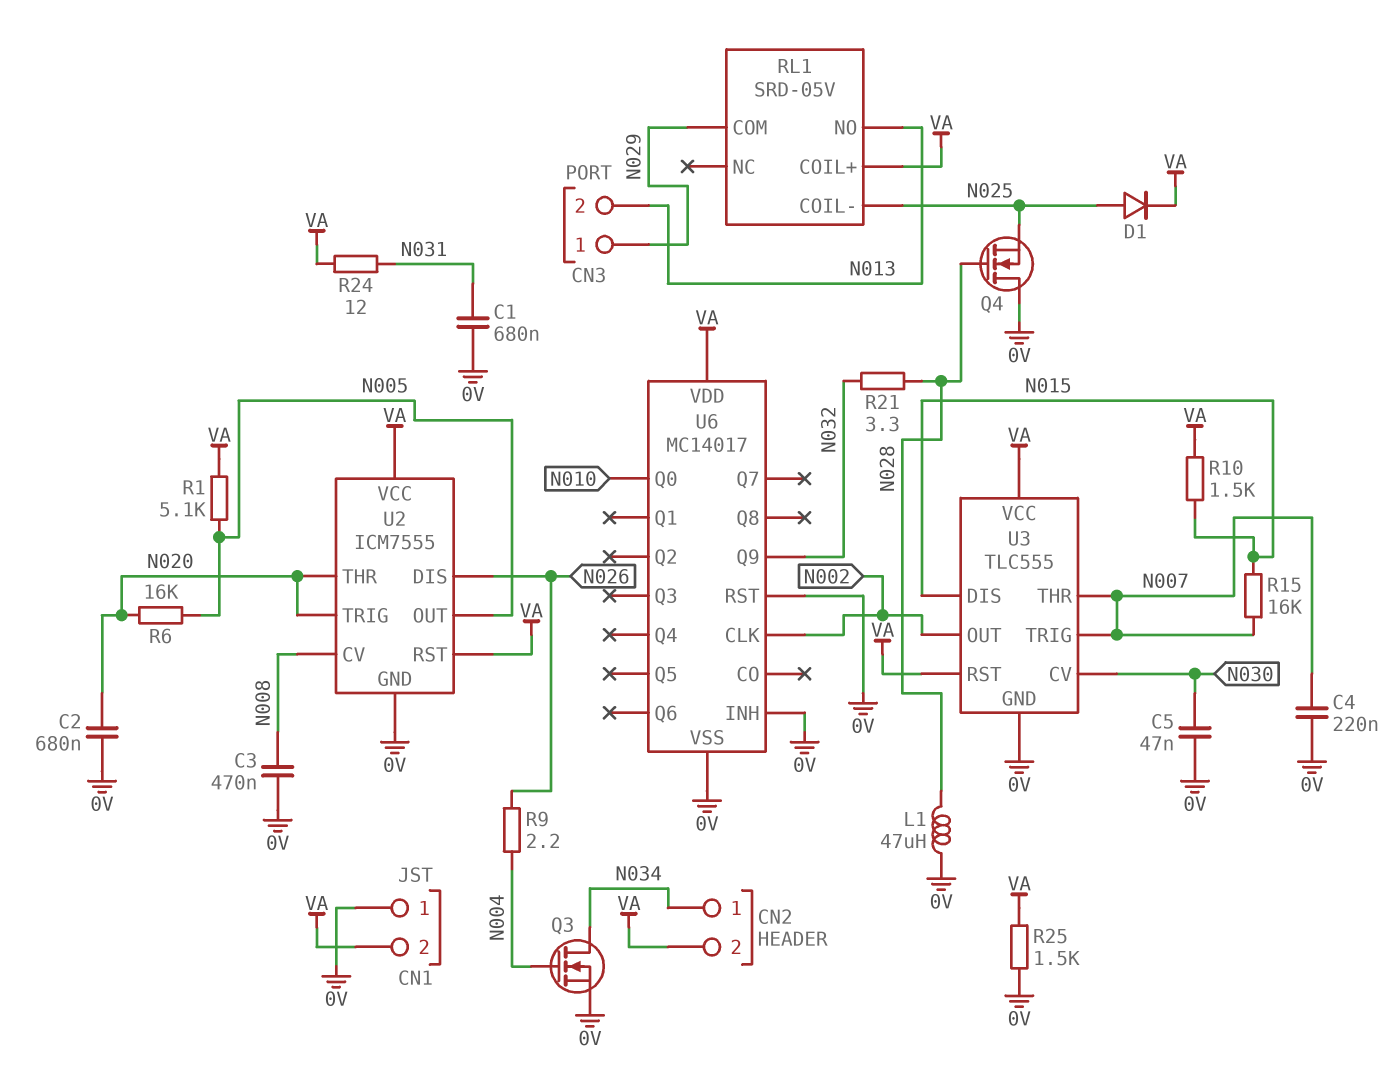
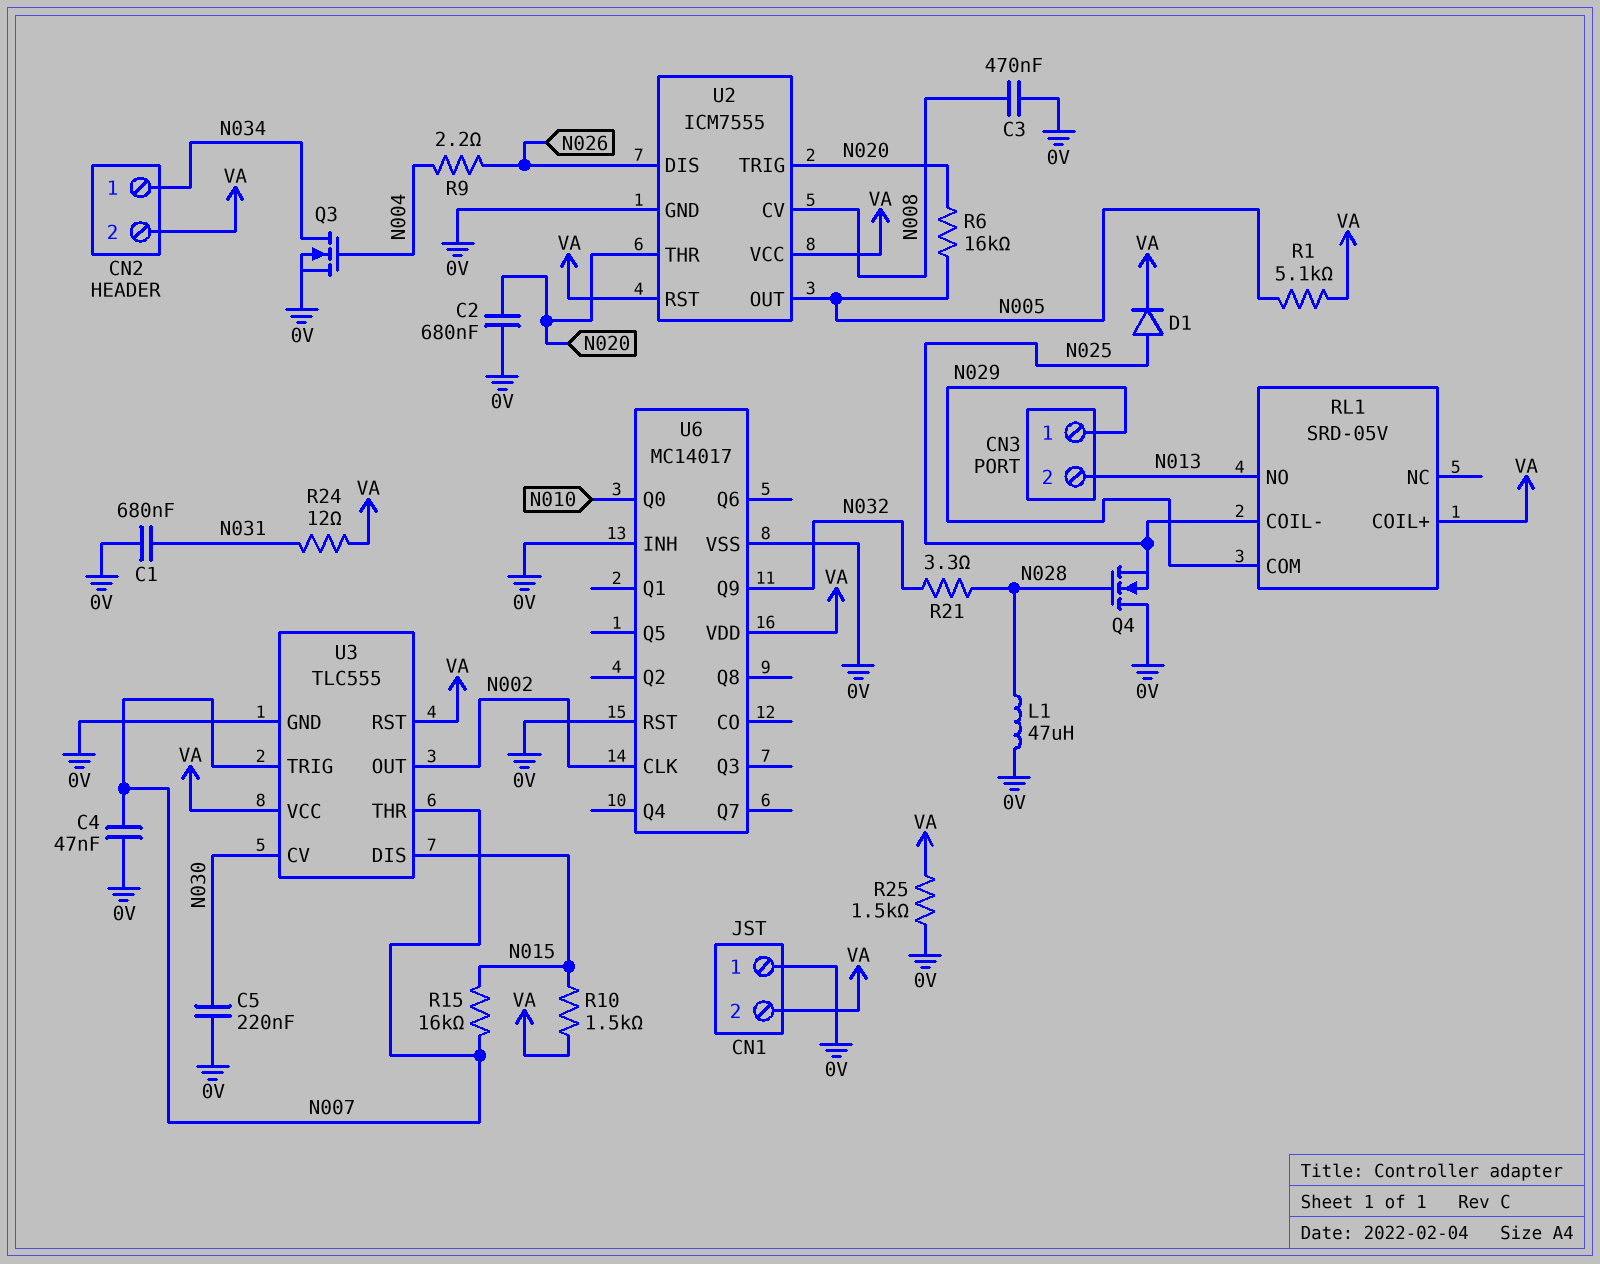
C4: 220nF (0V, N007) -> 47nF (0V, N007)
C5: 47nF (0V, N030) -> 220nF (0V, N030)

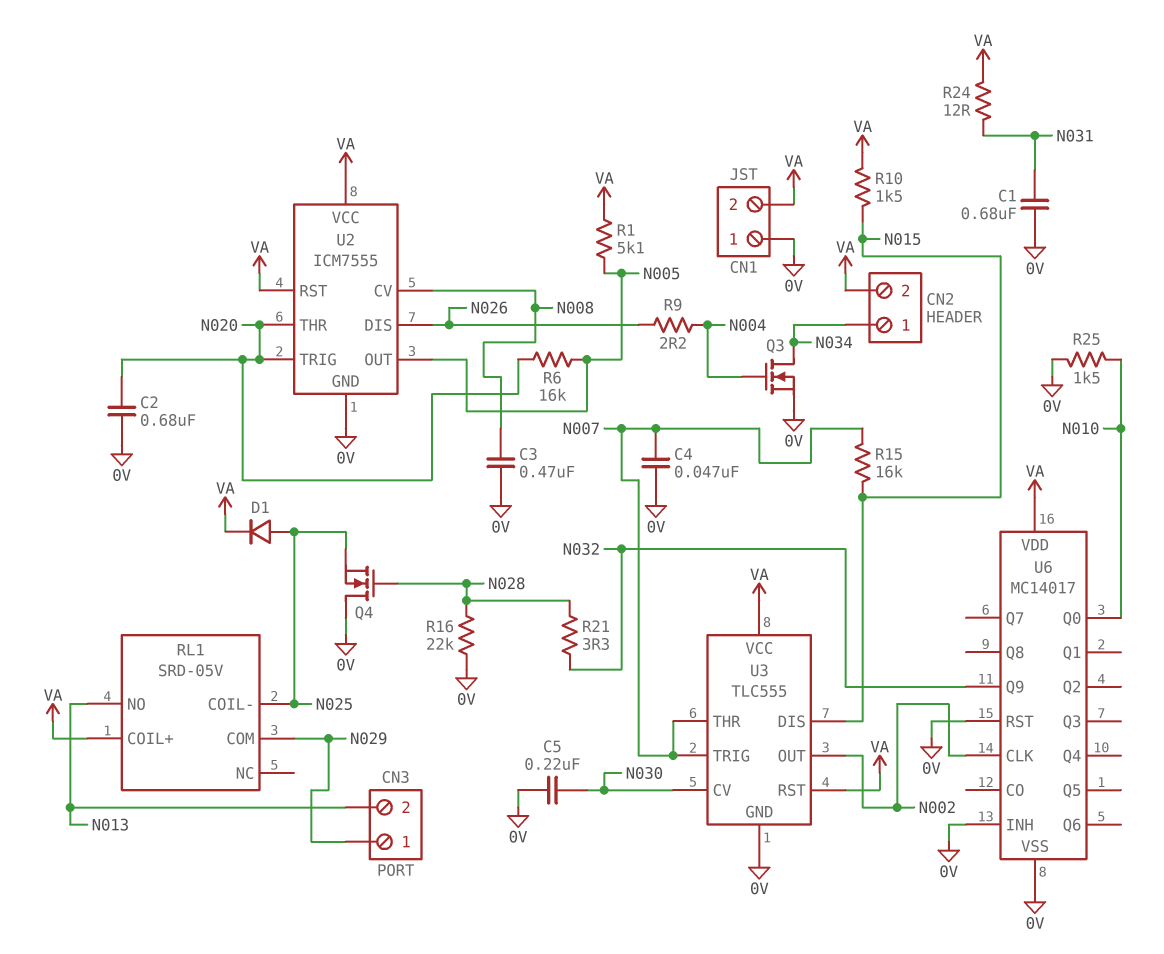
L1: 47uH (0V, N028) -> none
R16: none -> 22k (0V, N028)
R25: 1.5k (0V, VA) -> 1.5k (0V, N010)

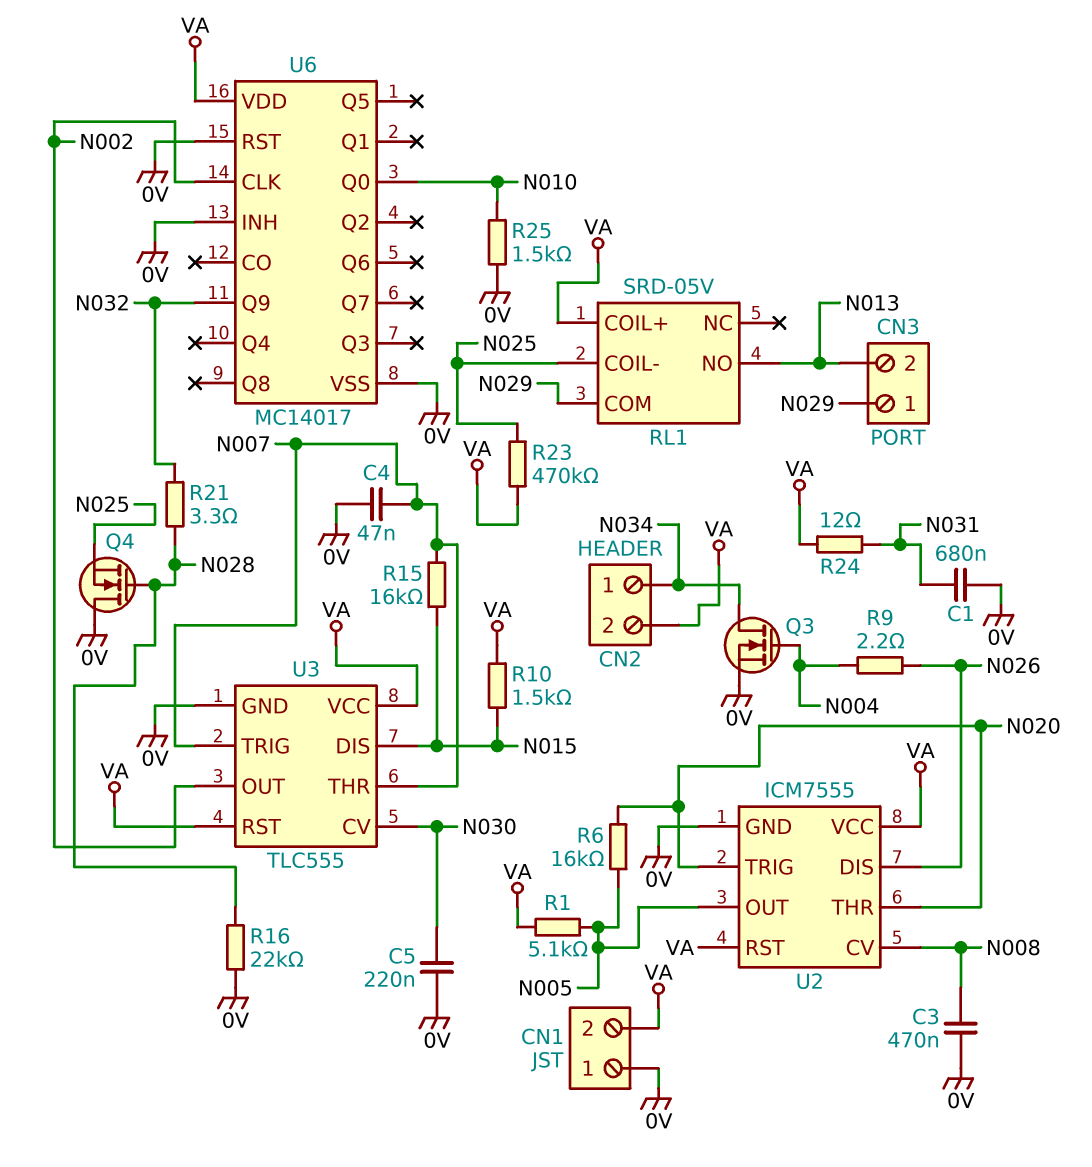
C2: 680nF (0V, N020) -> none
D1: diode (A N025, K VA) -> none
R23: none -> 470k (N025, VA)

